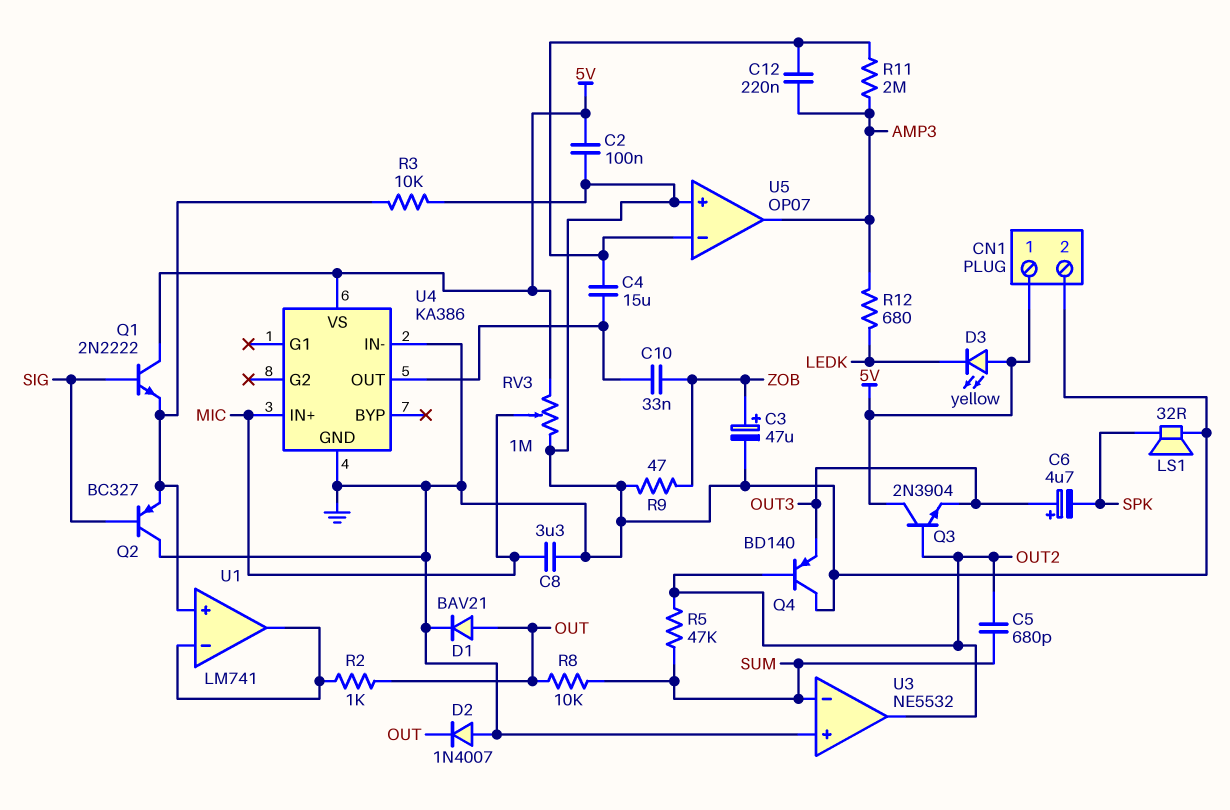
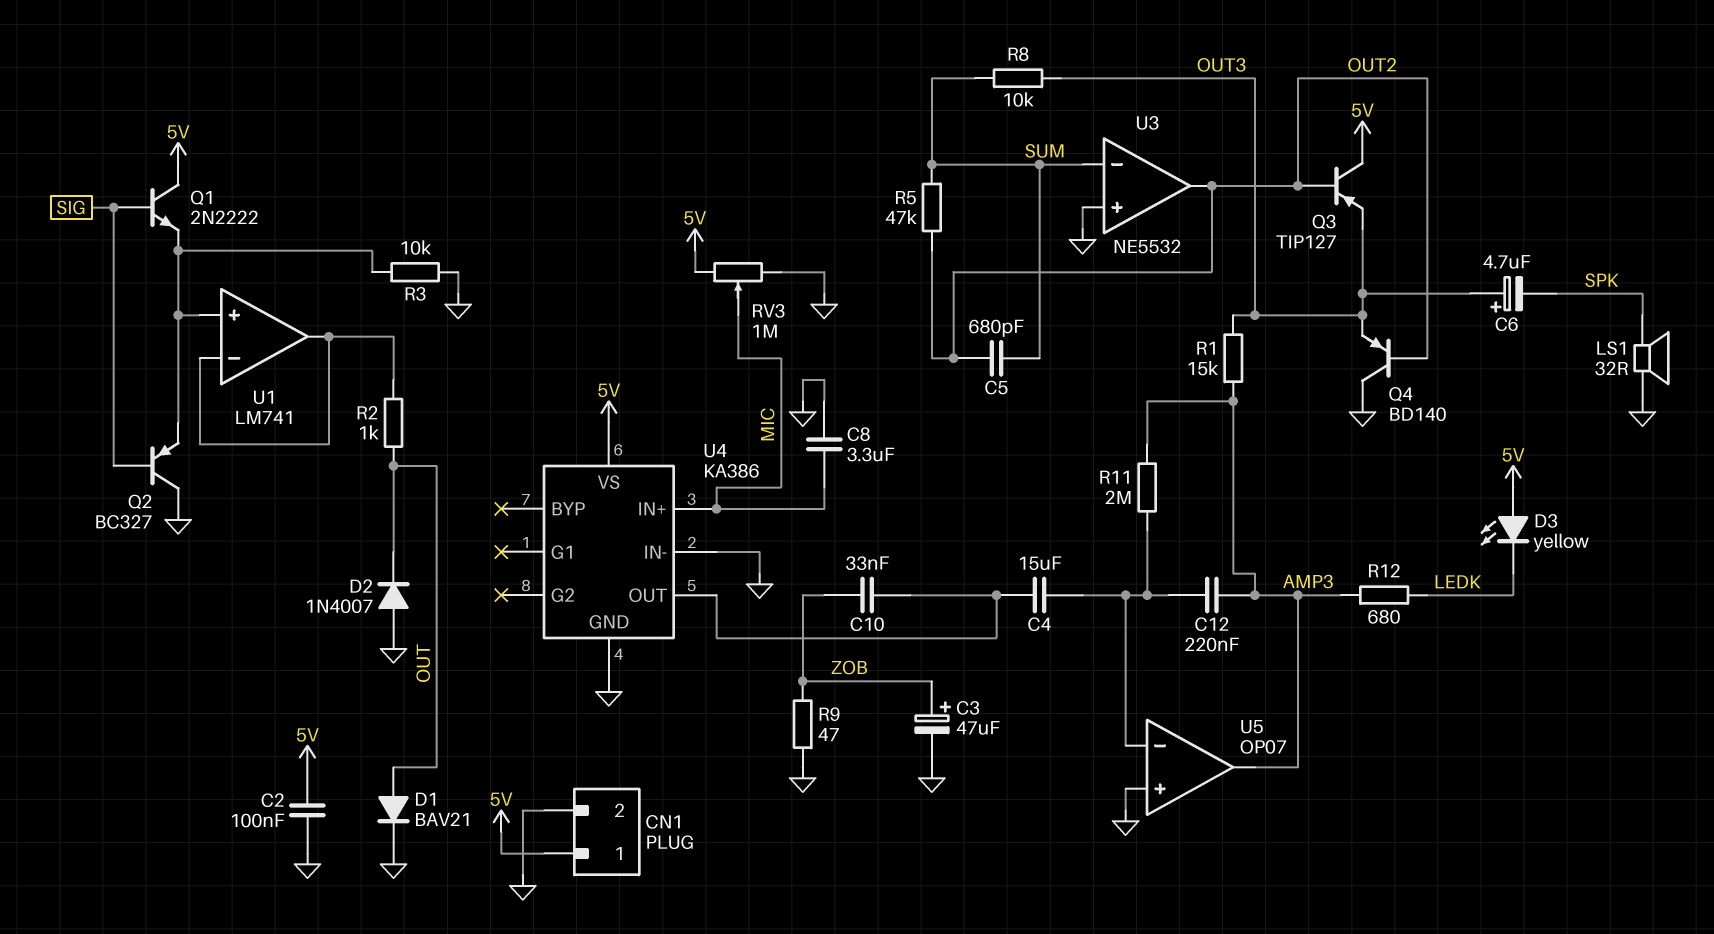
Q3: NPN 2N3904 (B OUT2, C 5V, E OUT3) -> PNP TIP127 (B OUT2, C 5V, E OUT3)
R1: none -> 15k (AMP3, OUT3)
R8: 10k (OUT, SUM) -> 10k (OUT3, SUM)

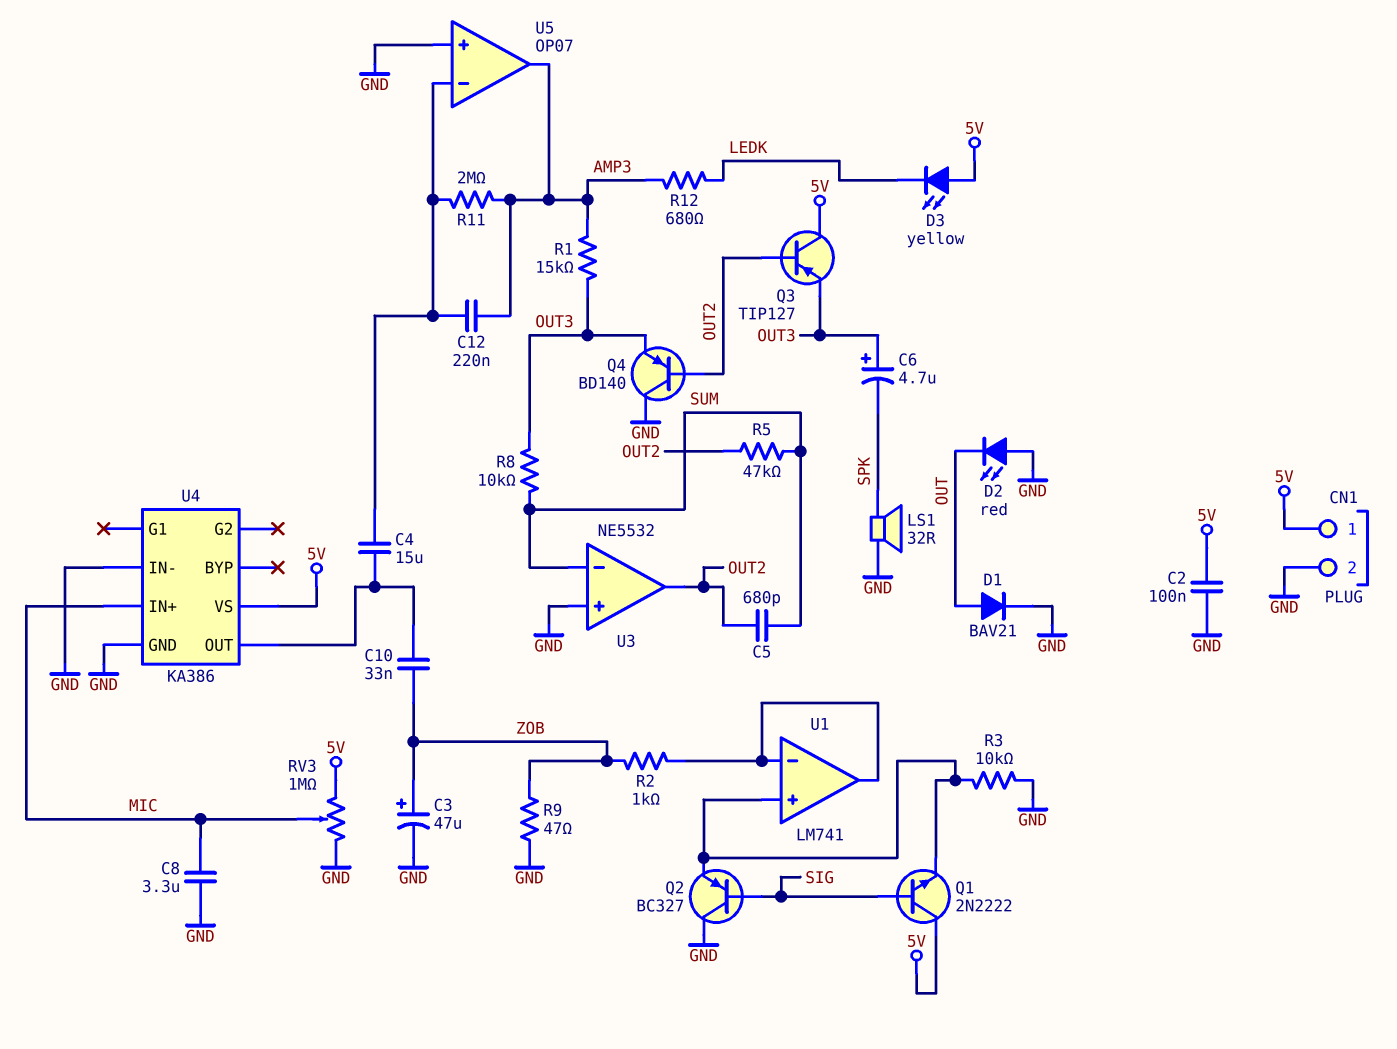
D2: diode 1N4007 (A GND, K OUT) -> LED red (A GND, K OUT)
R2: 1k (OUT, U1/in-) -> 1k (U1/in-, ZOB)

